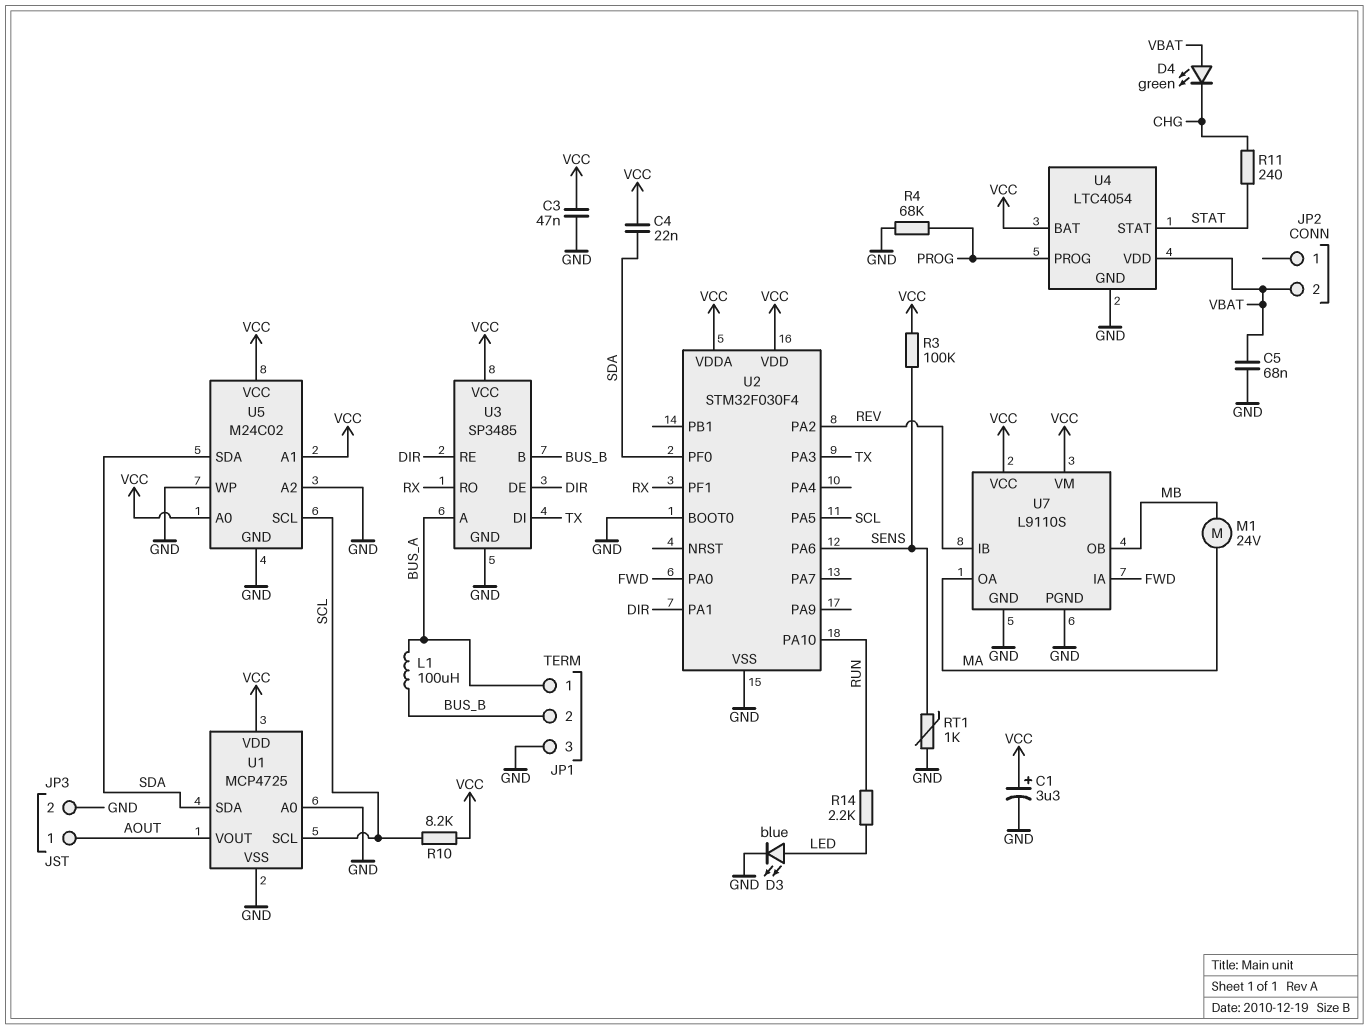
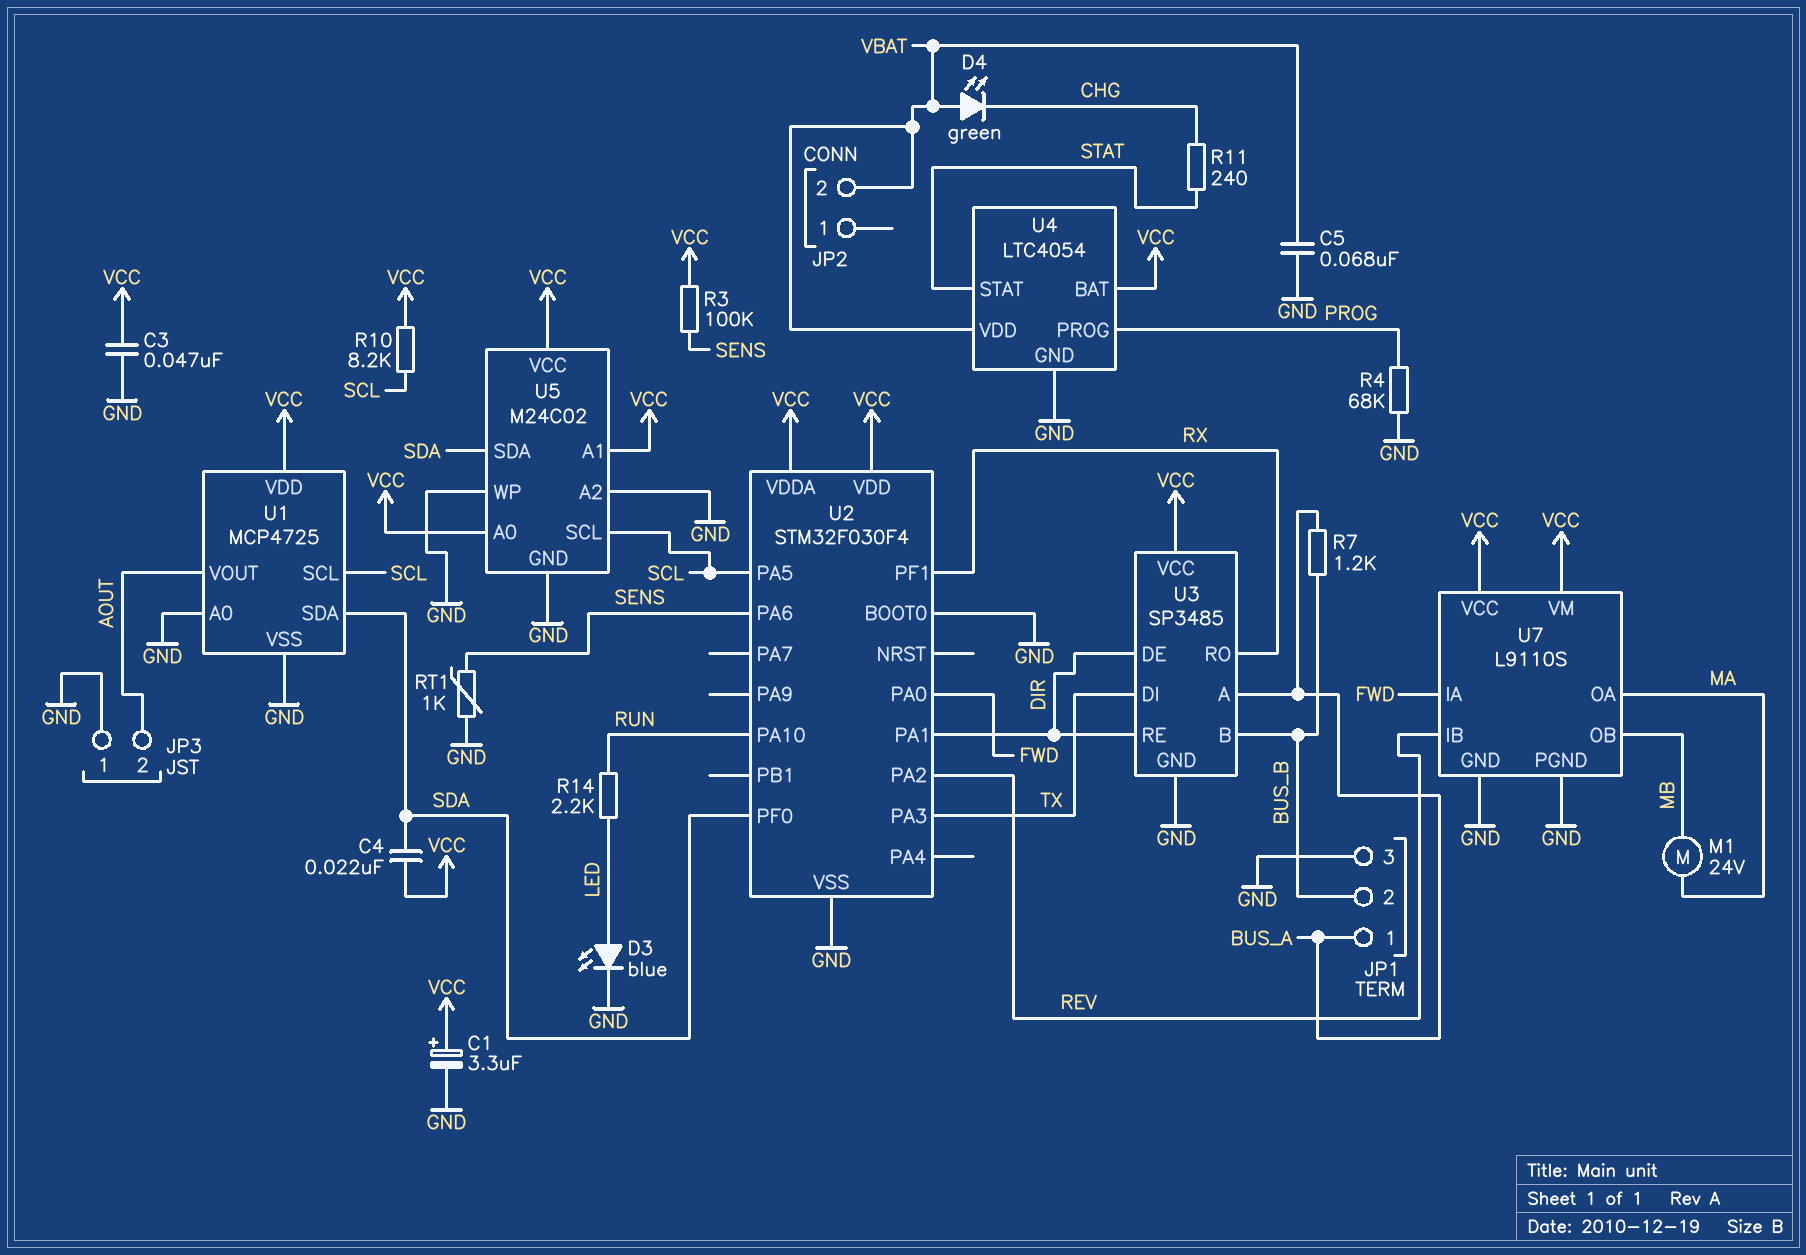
JP3 pin 1: AOUT -> GND
JP3 pin 2: GND -> AOUT
L1: 100uH (BUS_A, BUS_B) -> none
R7: none -> 1.2k (BUS_A, BUS_B)

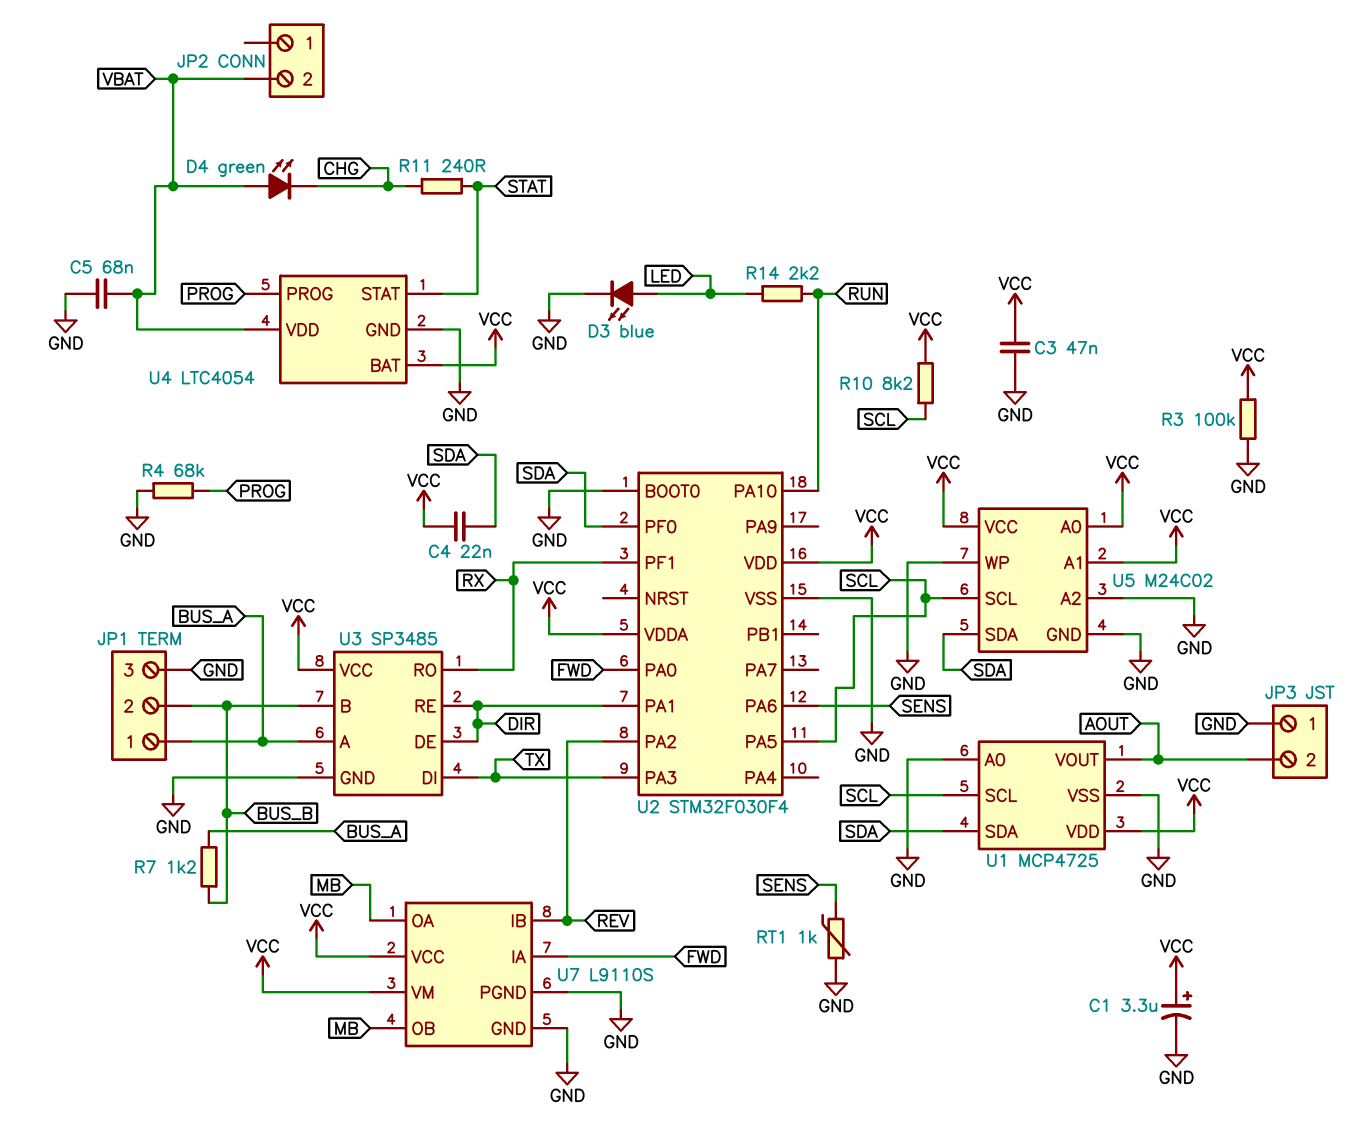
M1: motor 24V (MA, MB) -> none
R3: 100k (SENS, VCC) -> 100k (GND, VCC)
U7 pin OA: MA -> MB

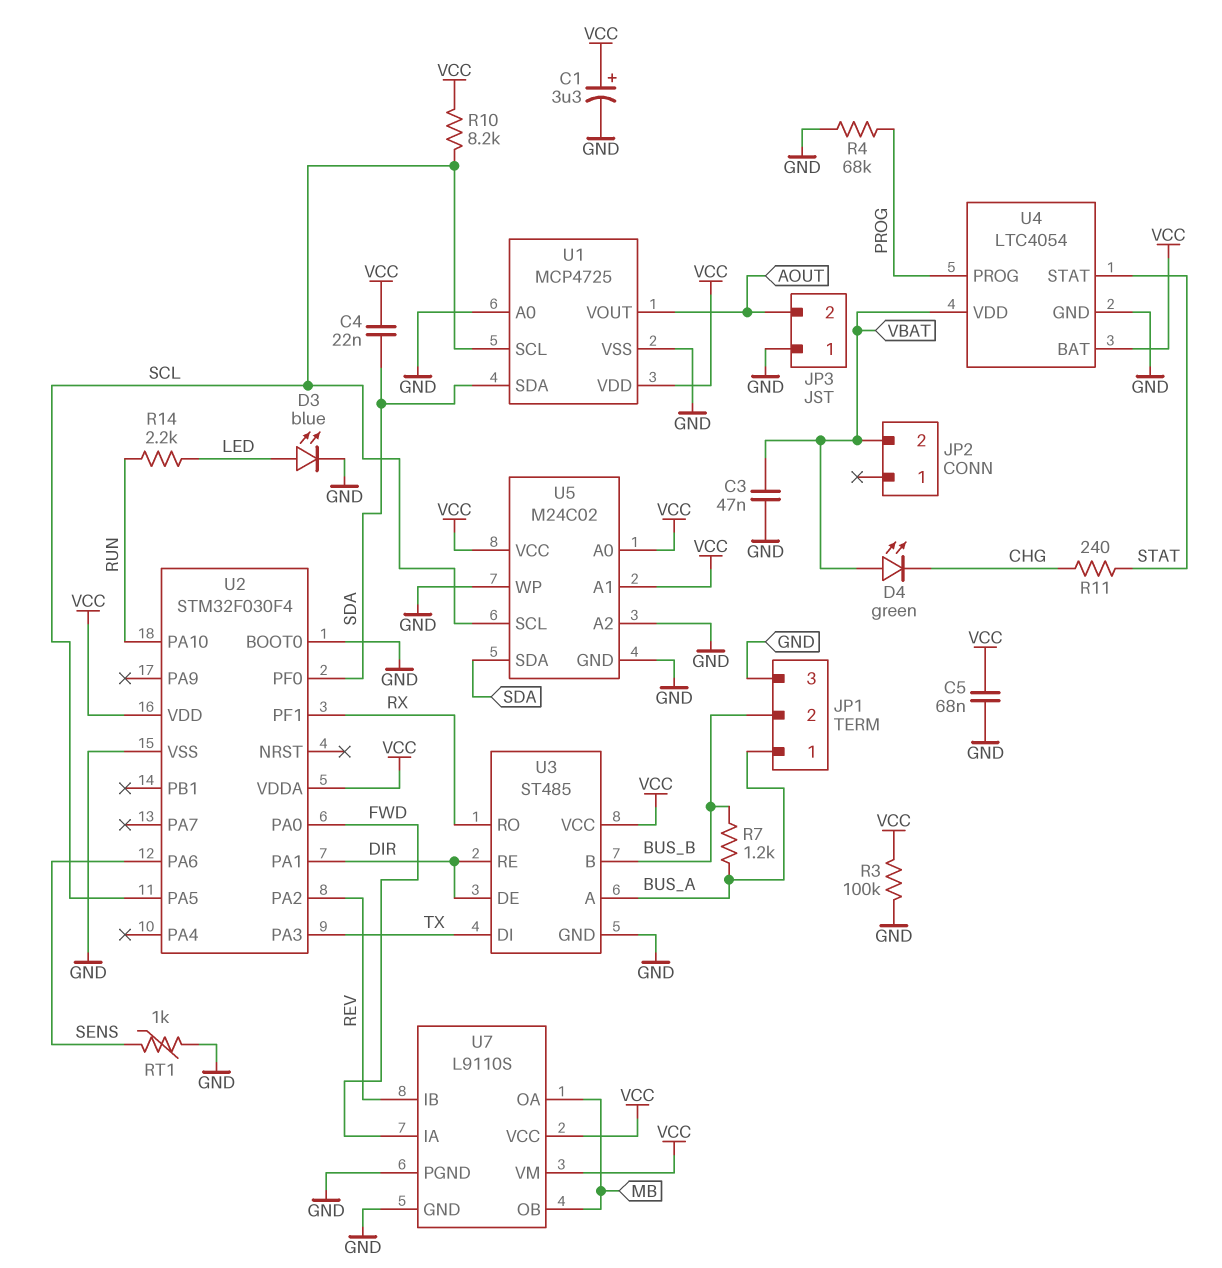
C3: 47nF (GND, VCC) -> 47nF (GND, VBAT)
C5: 68nF (GND, VBAT) -> 68nF (GND, VCC)
U3: SP3485 -> ST485

